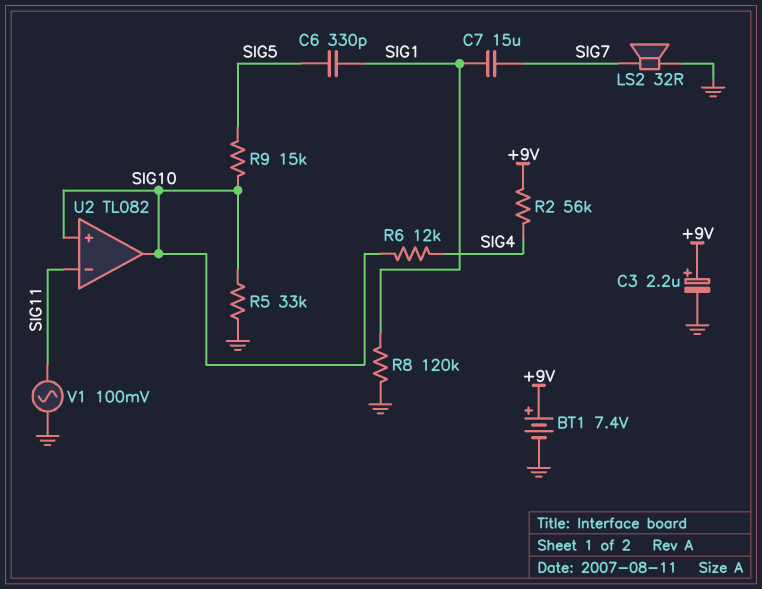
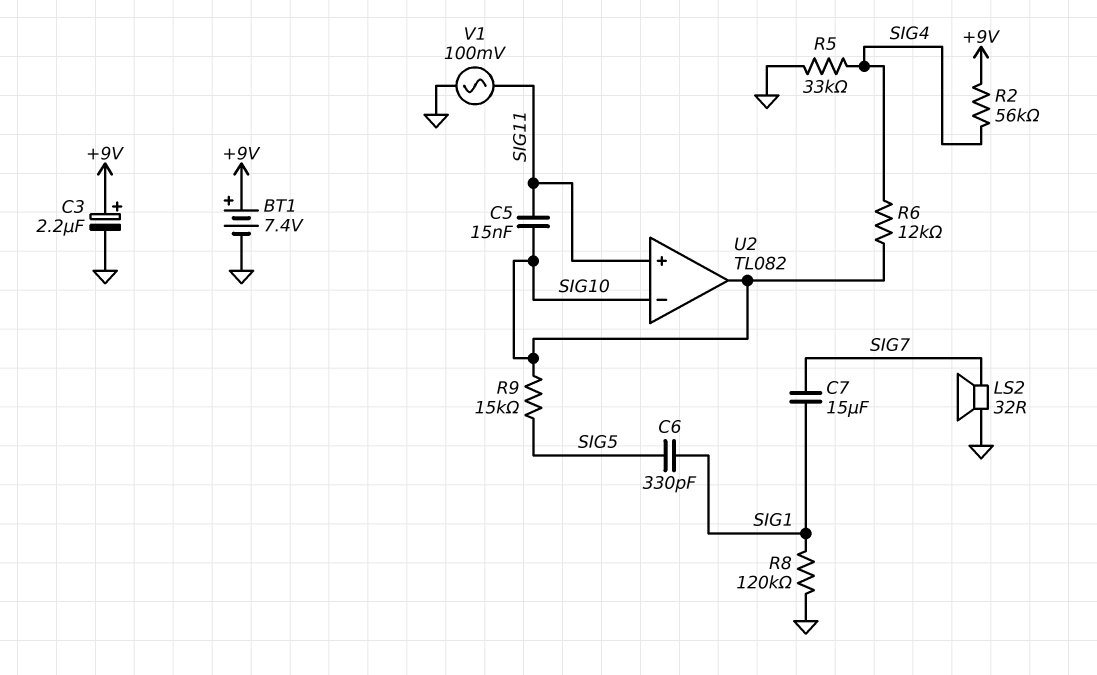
C5: none -> 15nF (SIG10, SIG11)
R5: 33k (GND, SIG10) -> 33k (GND, SIG4)
U2 pin in+: SIG10 -> SIG11
U2 pin in-: SIG11 -> SIG10

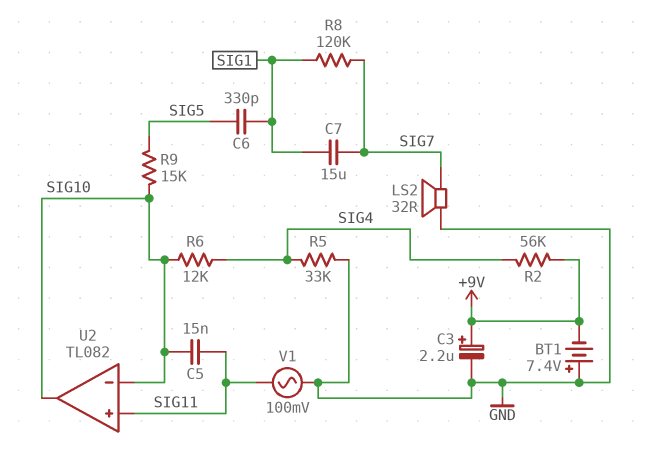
BT1: 7.4V (plus +9V, minus GND) -> 7.4V (plus GND, minus +9V)
R8: 120k (GND, SIG1) -> 120k (SIG1, SIG7)

